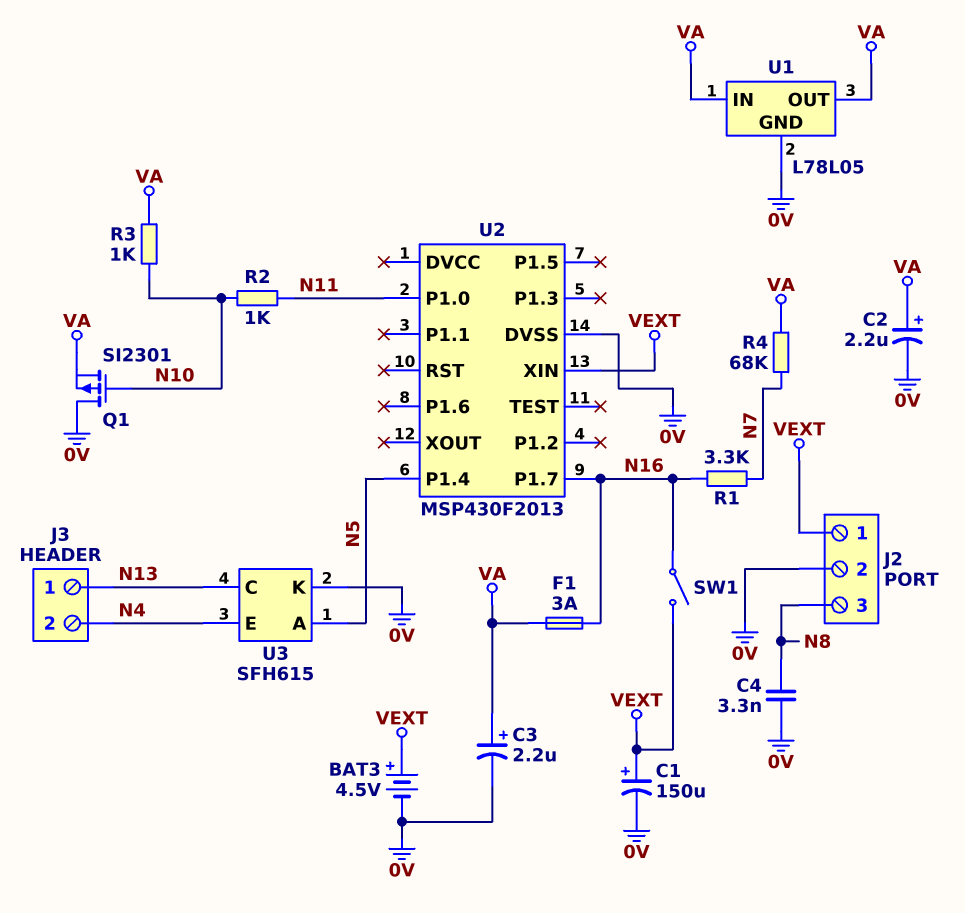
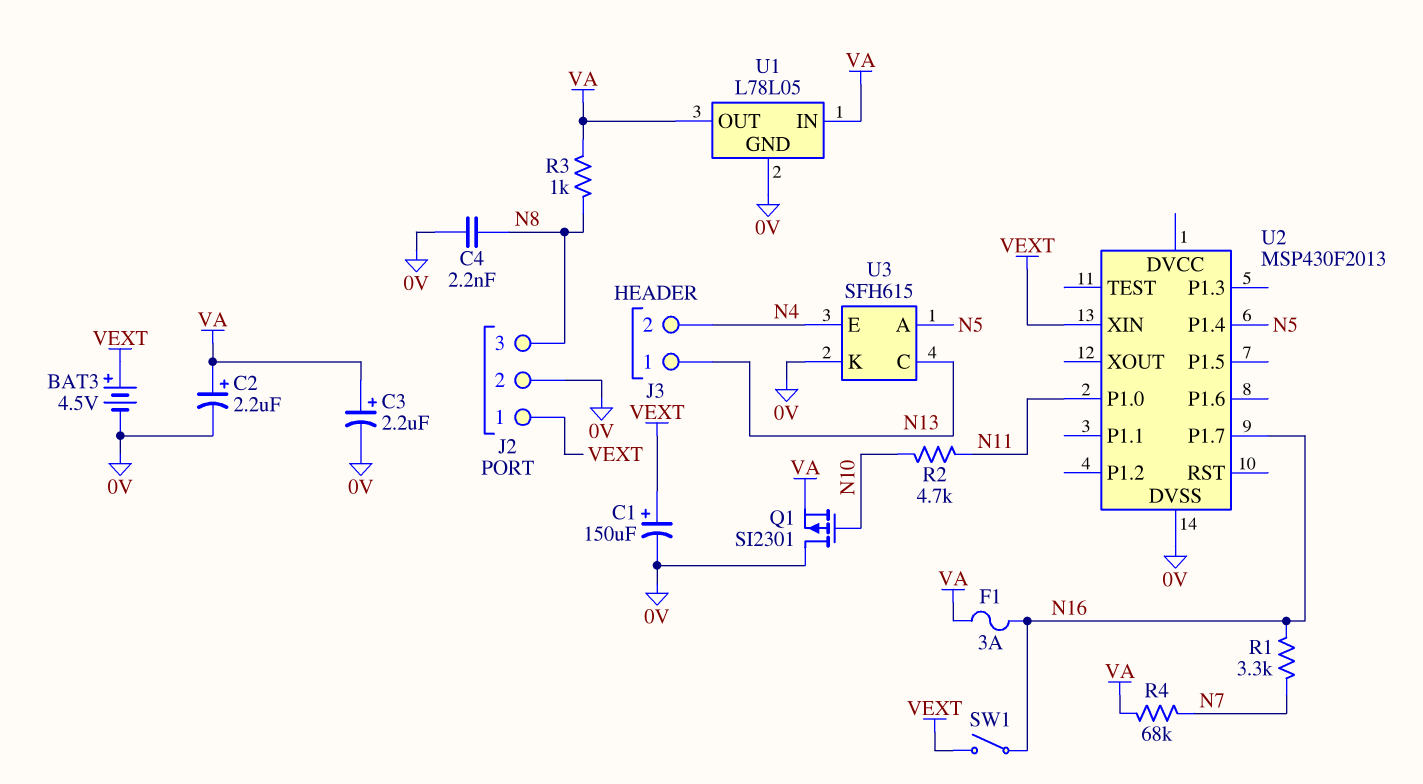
C4: 3.3nF (0V, N8) -> 2.2nF (0V, N8)
R2: 1k (N10, N11) -> 4.7k (N10, N11)
R3: 1k (N10, VA) -> 1k (N8, VA)

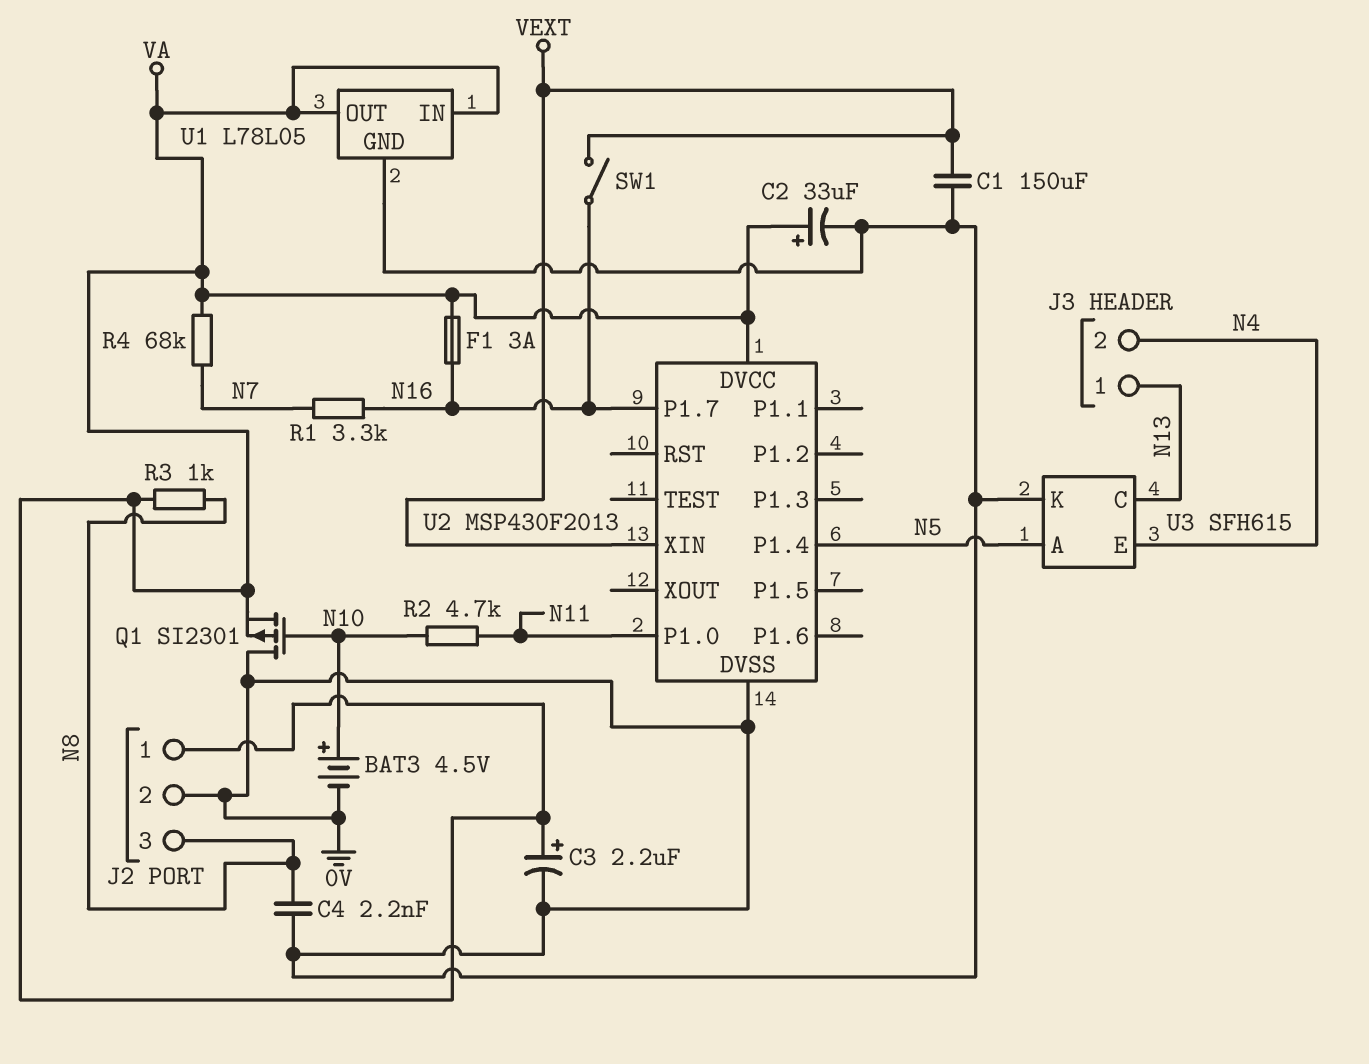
BAT3: 4.5V (plus VEXT, minus 0V) -> 4.5V (plus N10, minus 0V)
C1: 150uF (plus VEXT, minus 0V) -> 150uF (0V, VEXT)
C2: 2.2uF (plus VA, minus 0V) -> 33uF (plus VA, minus 0V)
J2 pin 1: VEXT -> VA
U2 pin DVCC: none -> VA

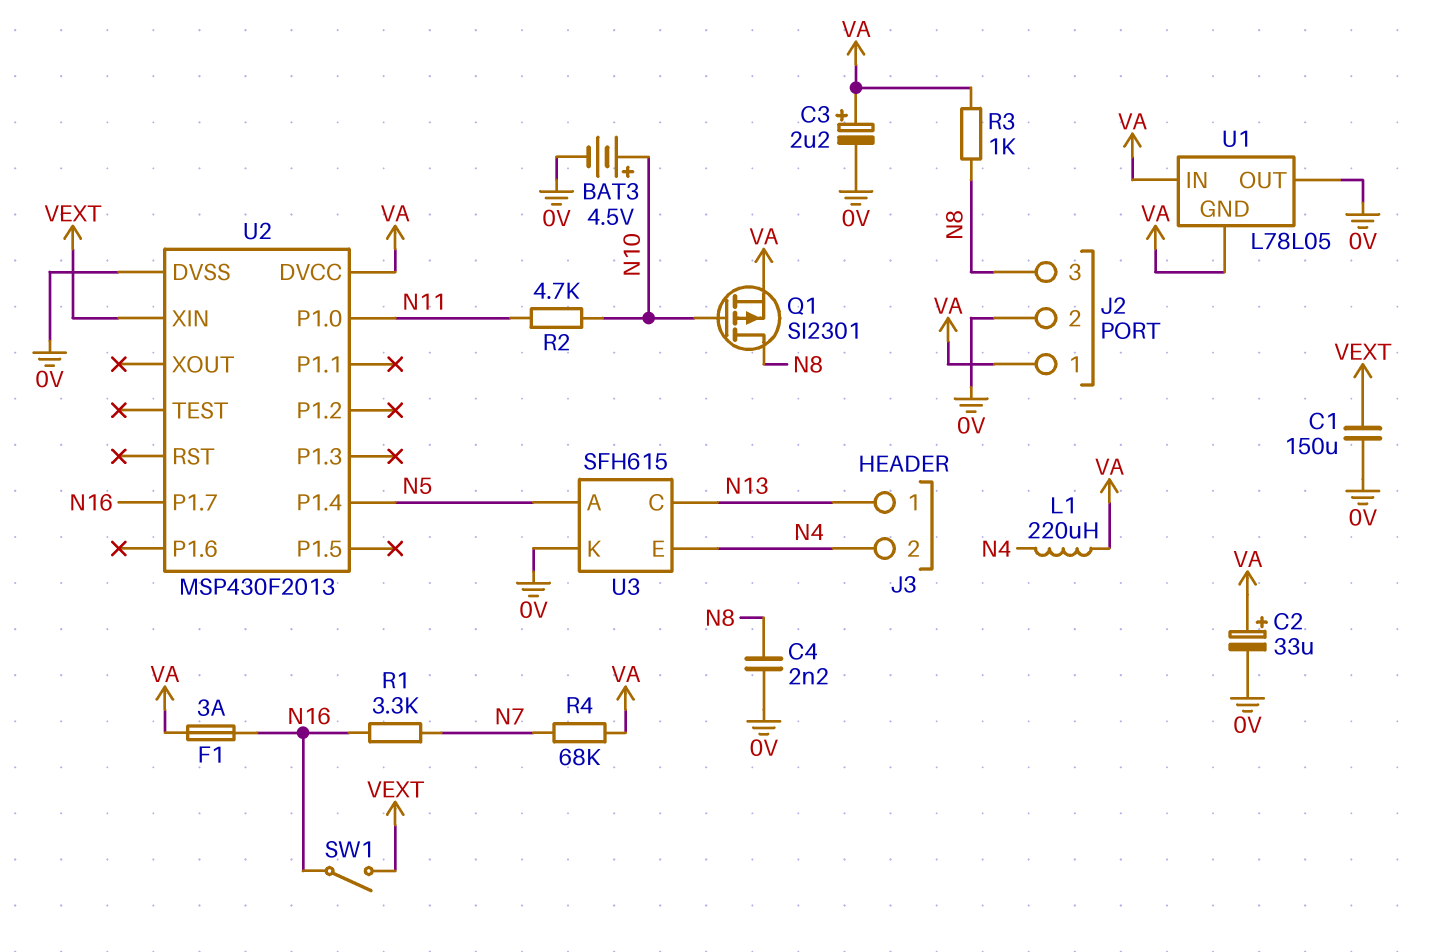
L1: none -> 220uH (N4, VA)
Q1: PMOS SI2301 (G N10, D 0V, S VA) -> PMOS SI2301 (G N10, D N8, S VA)
U1 pin GND: 0V -> VA
U1 pin OUT: VA -> 0V

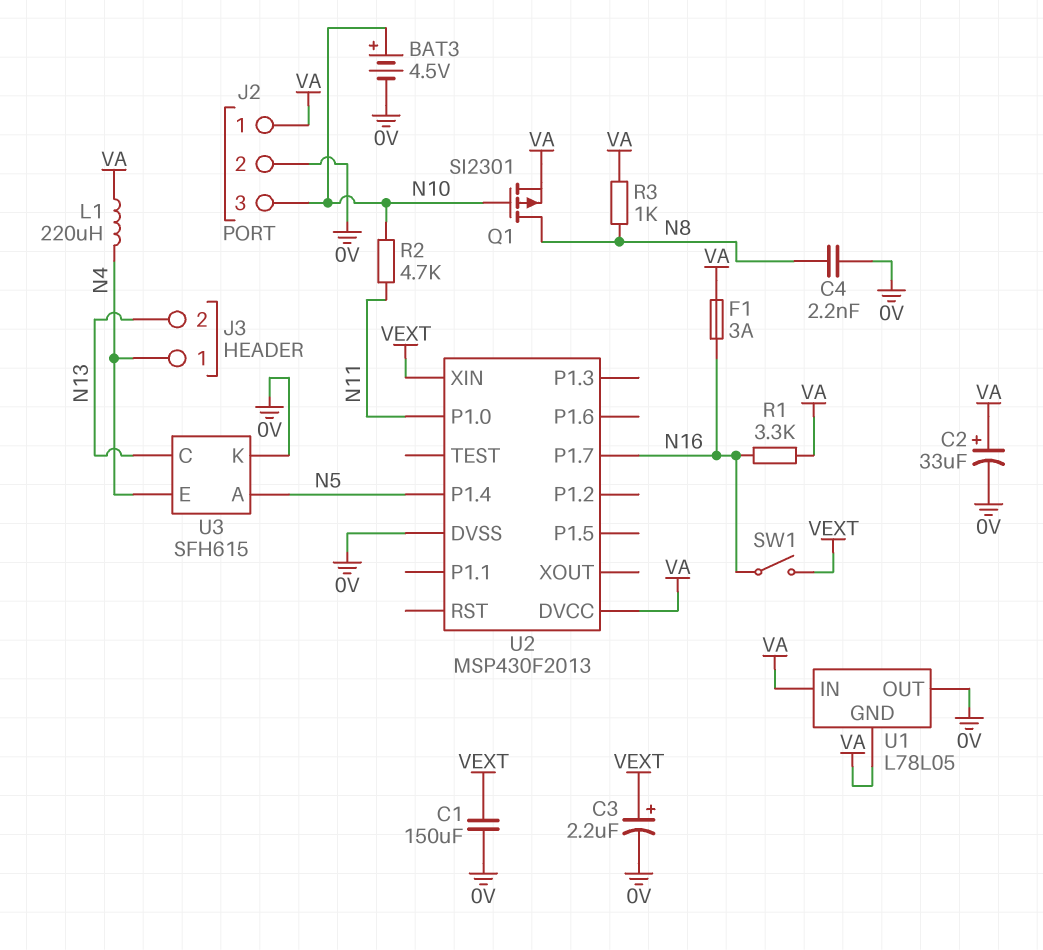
C3: 2.2uF (plus VA, minus 0V) -> 2.2uF (plus VEXT, minus 0V)
J2 pin 3: N8 -> N10
J3 pin 1: N13 -> N4
J3 pin 2: N4 -> N13
R1: 3.3k (N7, N16) -> 3.3k (N16, VA)
R4: 68k (N7, VA) -> none

